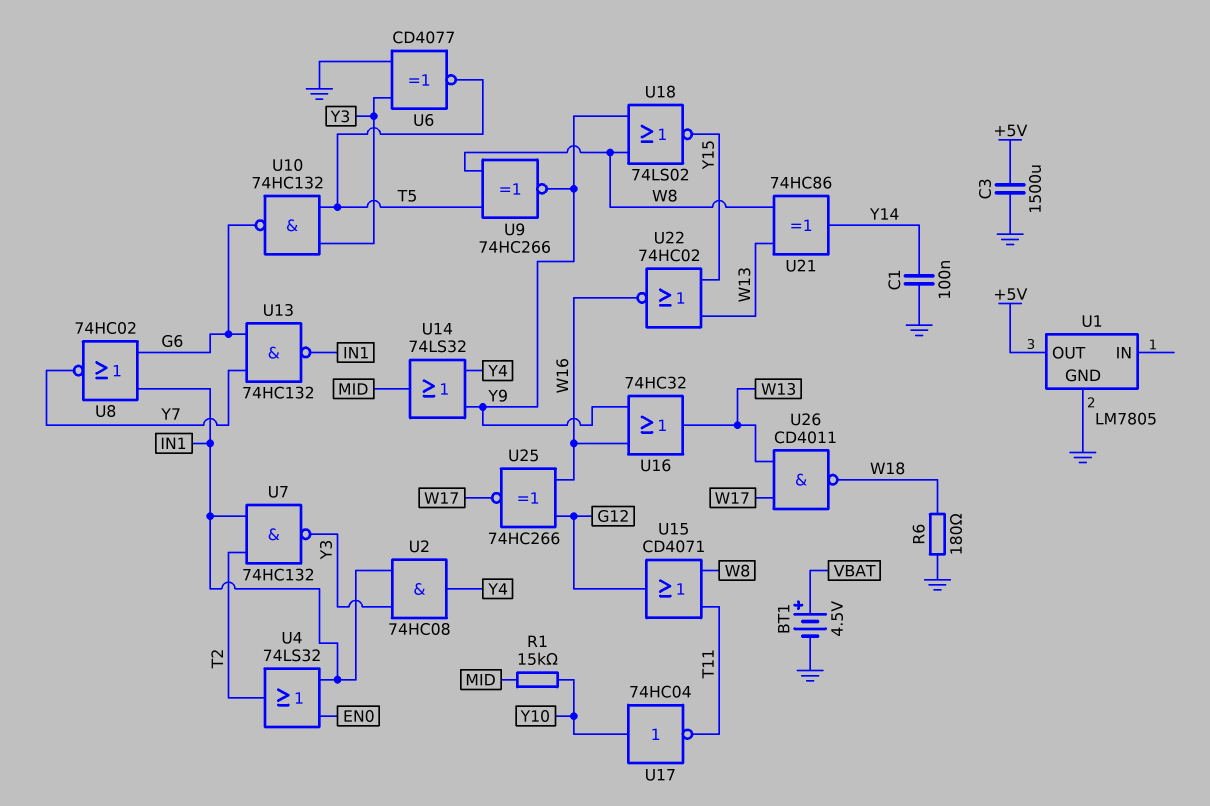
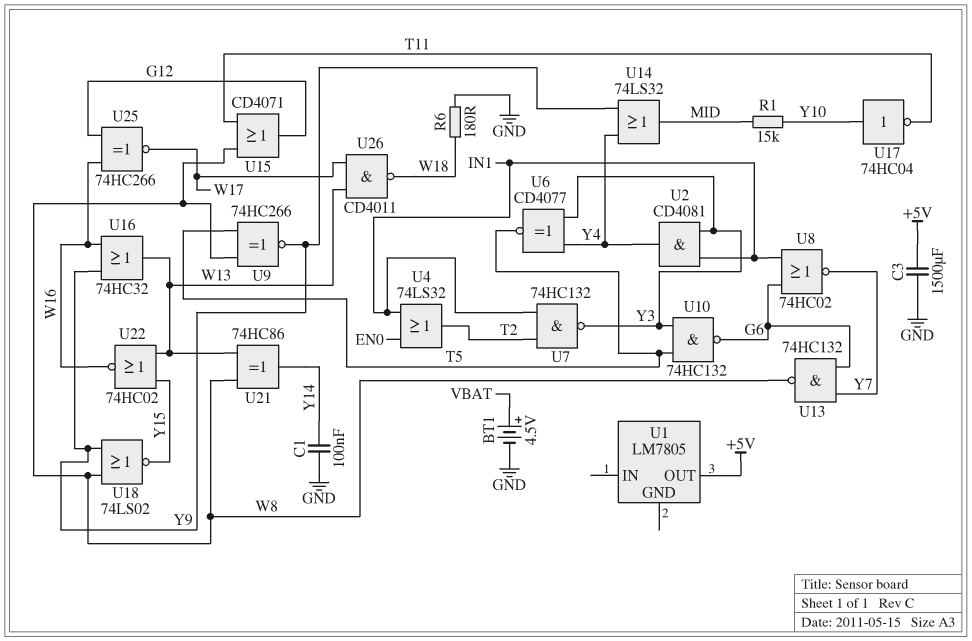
U1 pin GND: GND -> none
U2: AND 74HC08 (in IN1, in Y3, out Y4) -> AND CD4081 (in IN1, in Y3, out Y4)
U6: XNOR CD4077 (in GND, in Y3, out T5) -> XNOR CD4077 (in Y3, in Y4, out T5)
U13: NAND 74HC132 (in G6, in Y7, out IN1) -> NAND 74HC132 (in G6, in Y7, out W8)

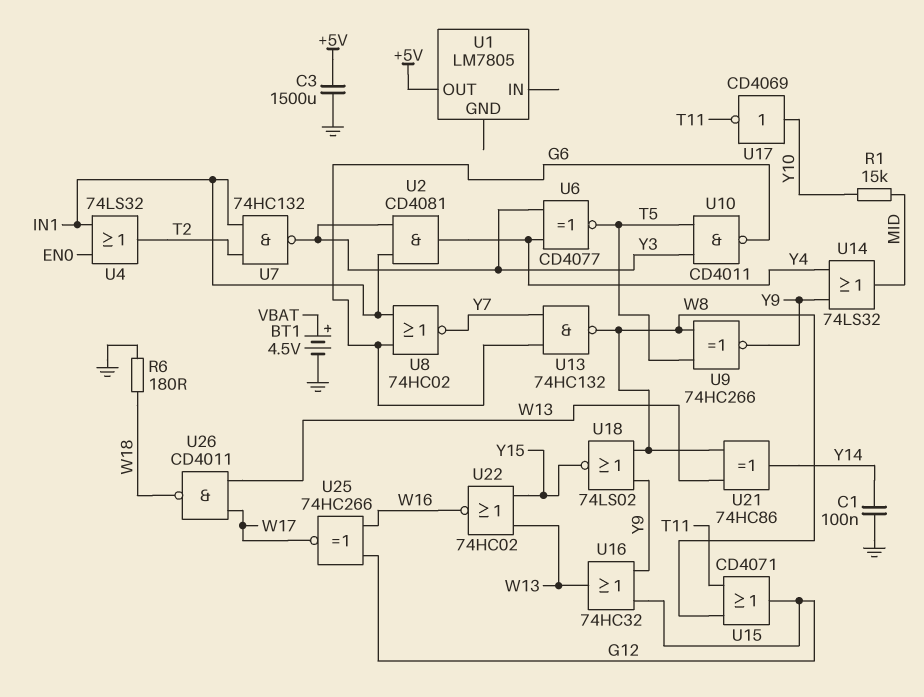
U10: NAND 74HC132 (in T5, in Y3, out G6) -> NAND CD4011 (in T5, in Y3, out G6)
U16: OR 74HC32 (in W16, in Y9, out W13) -> OR 74HC32 (in G12, in Y9, out W13)
U17: NOT 74HC04 (in Y10, out T11) -> NOT CD4069 (in Y10, out T11)

